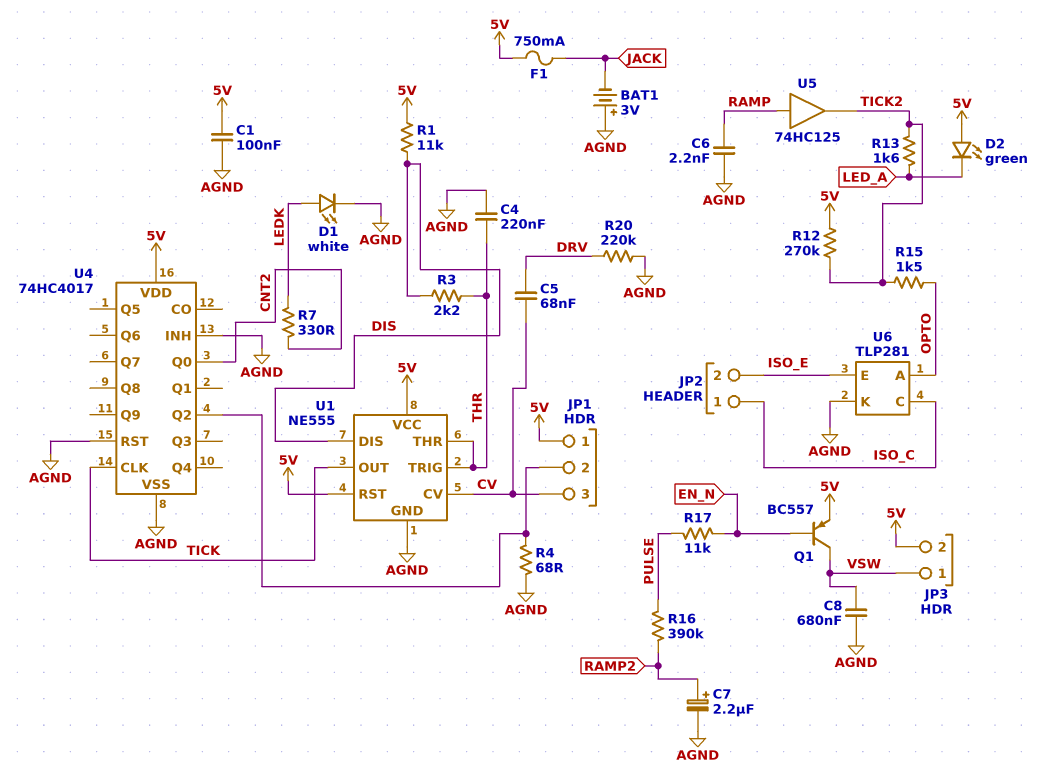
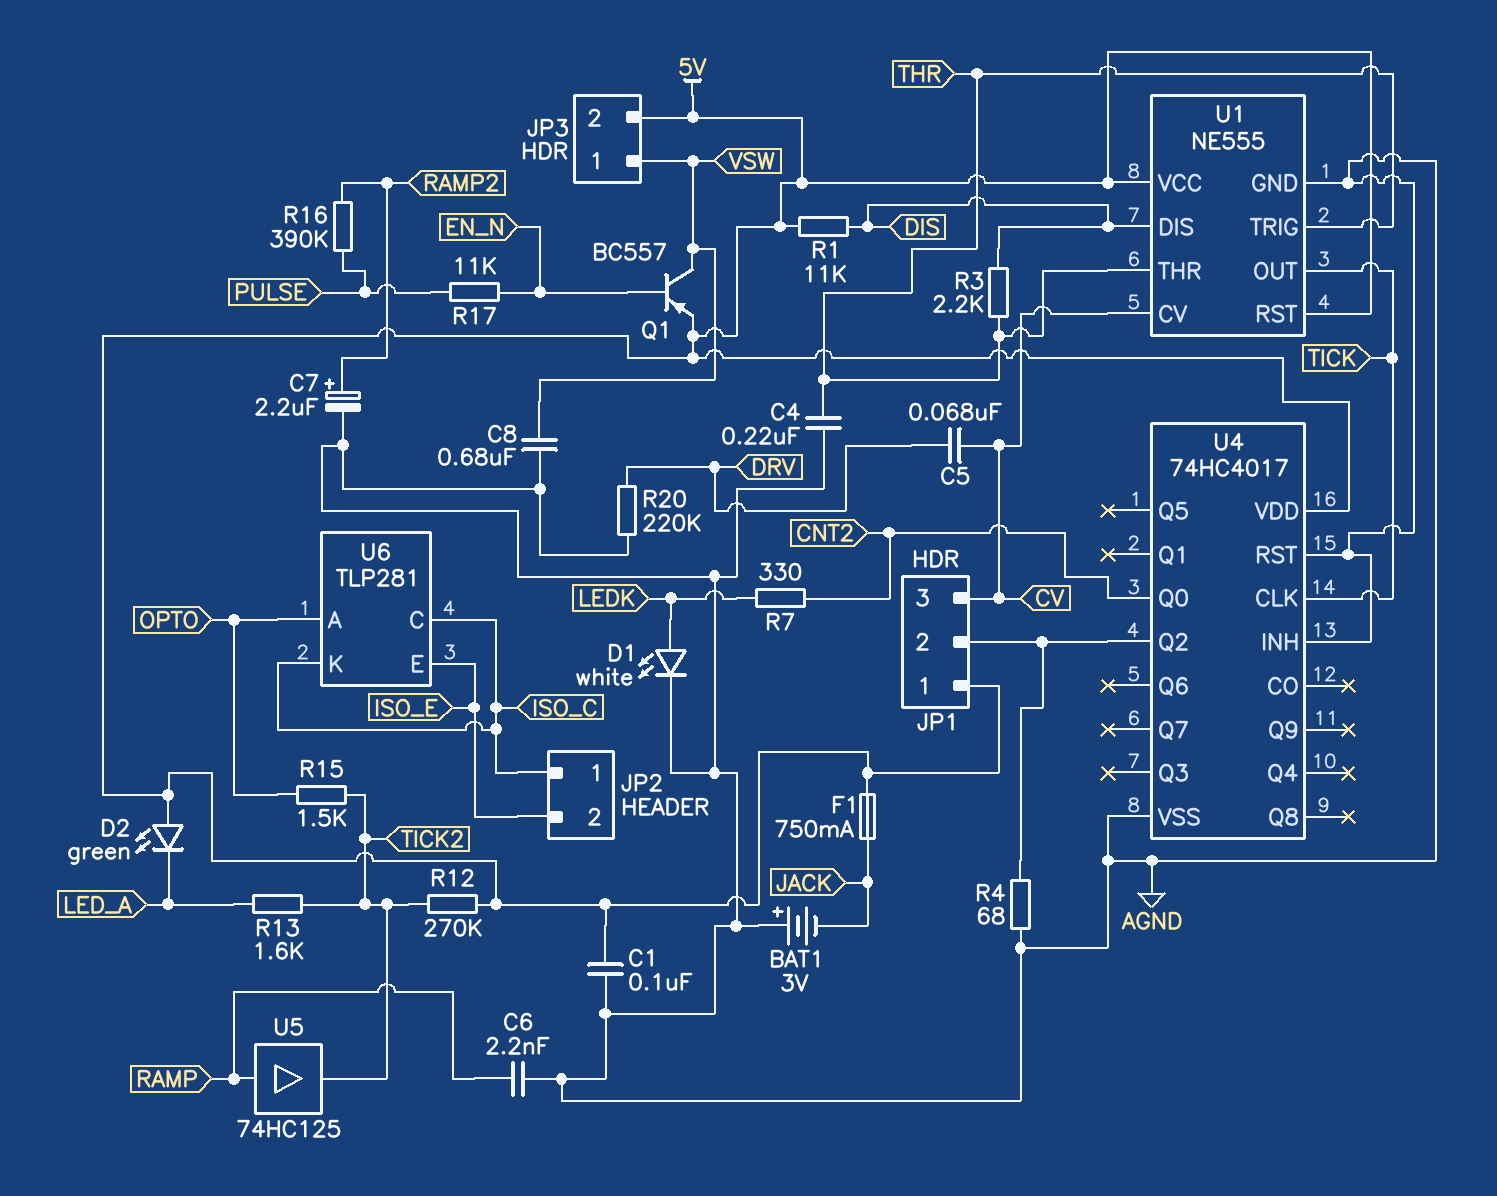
U6 pin K: AGND -> ISO_C

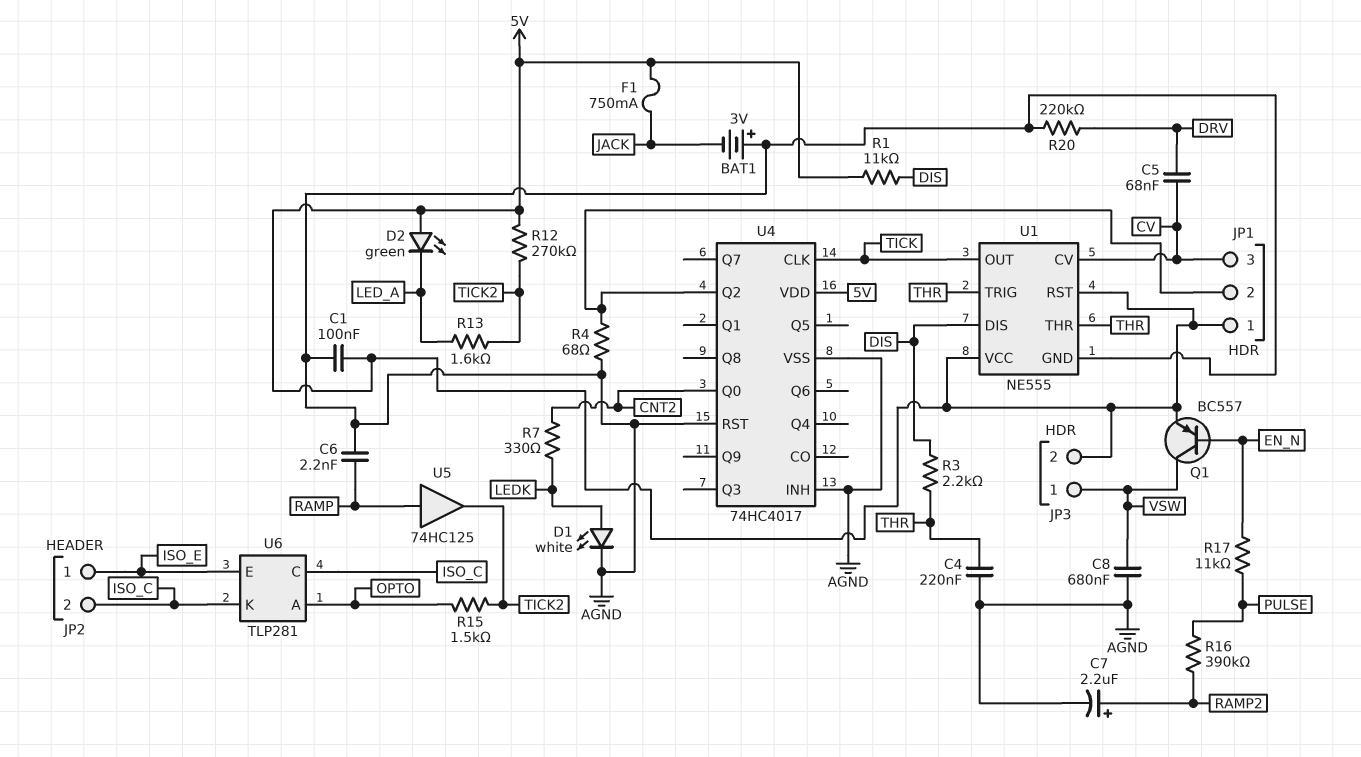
JP2 pin 1: ISO_C -> ISO_E
JP2 pin 2: ISO_E -> ISO_C

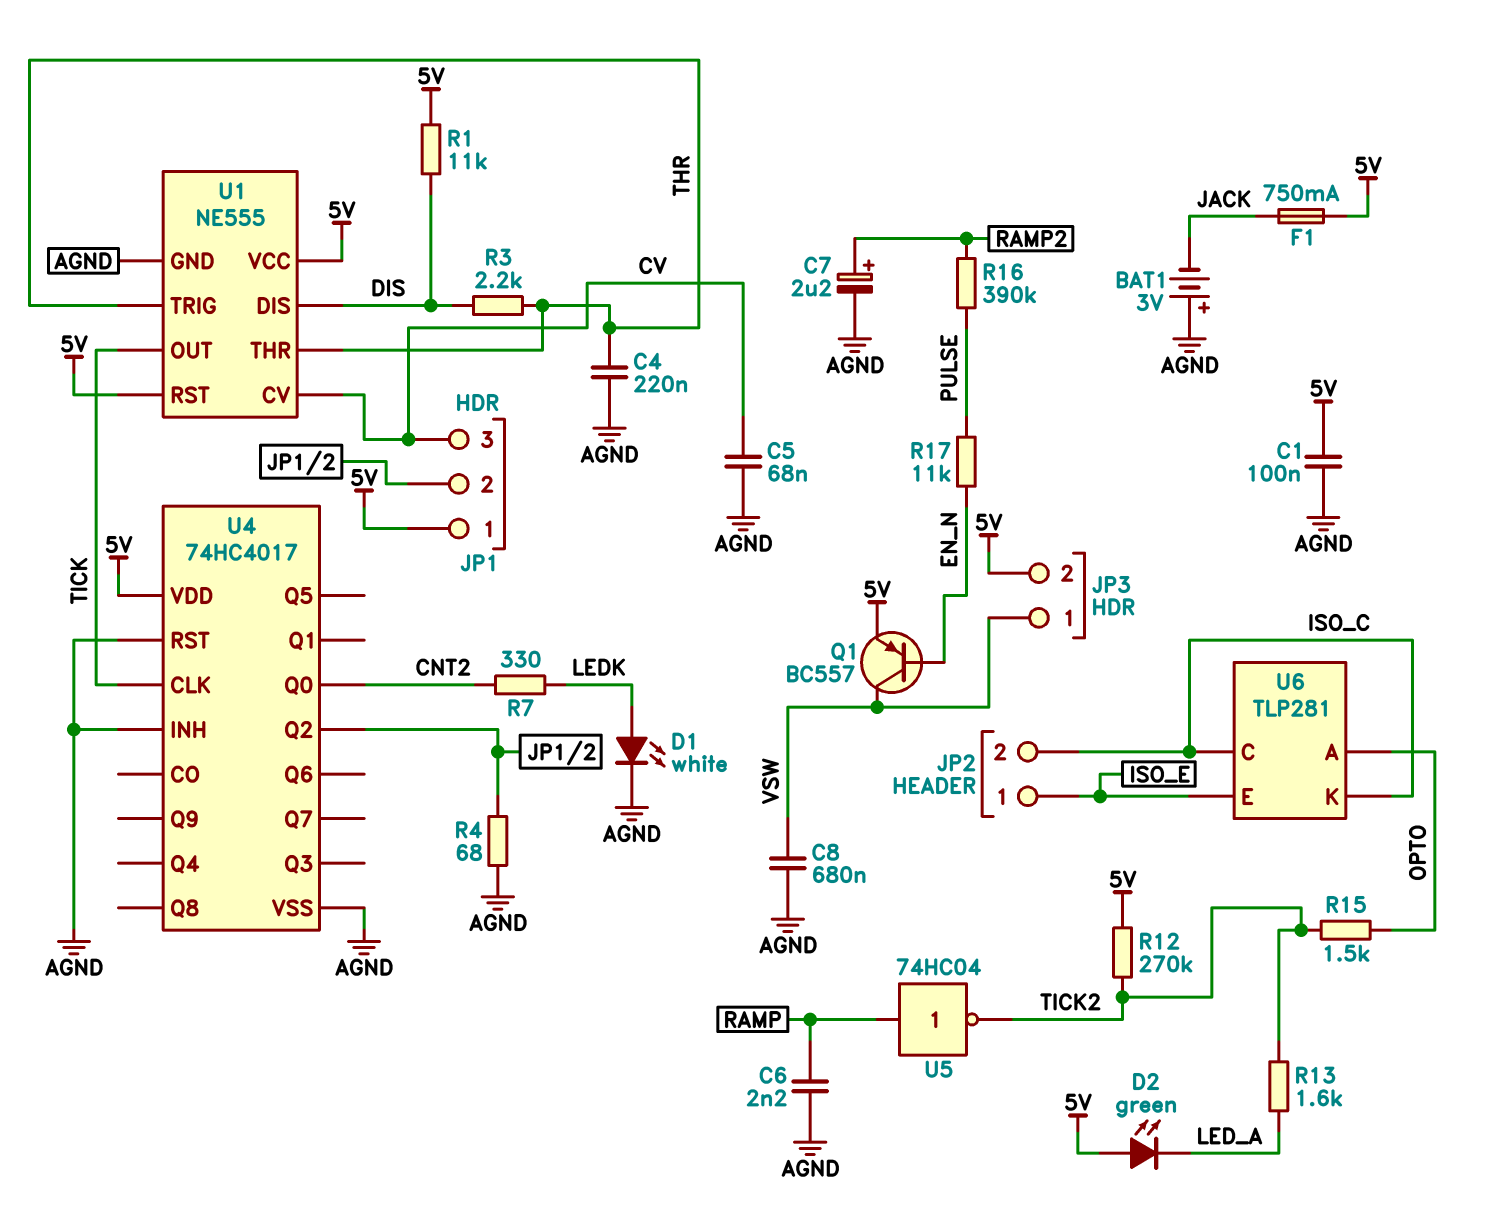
C5: 68nF (CV, DRV) -> 68nF (AGND, CV)
R20: 220k (AGND, DRV) -> none
U5: buffer 74HC125 (in RAMP, out TICK2) -> NOT 74HC04 (in RAMP, out TICK2)

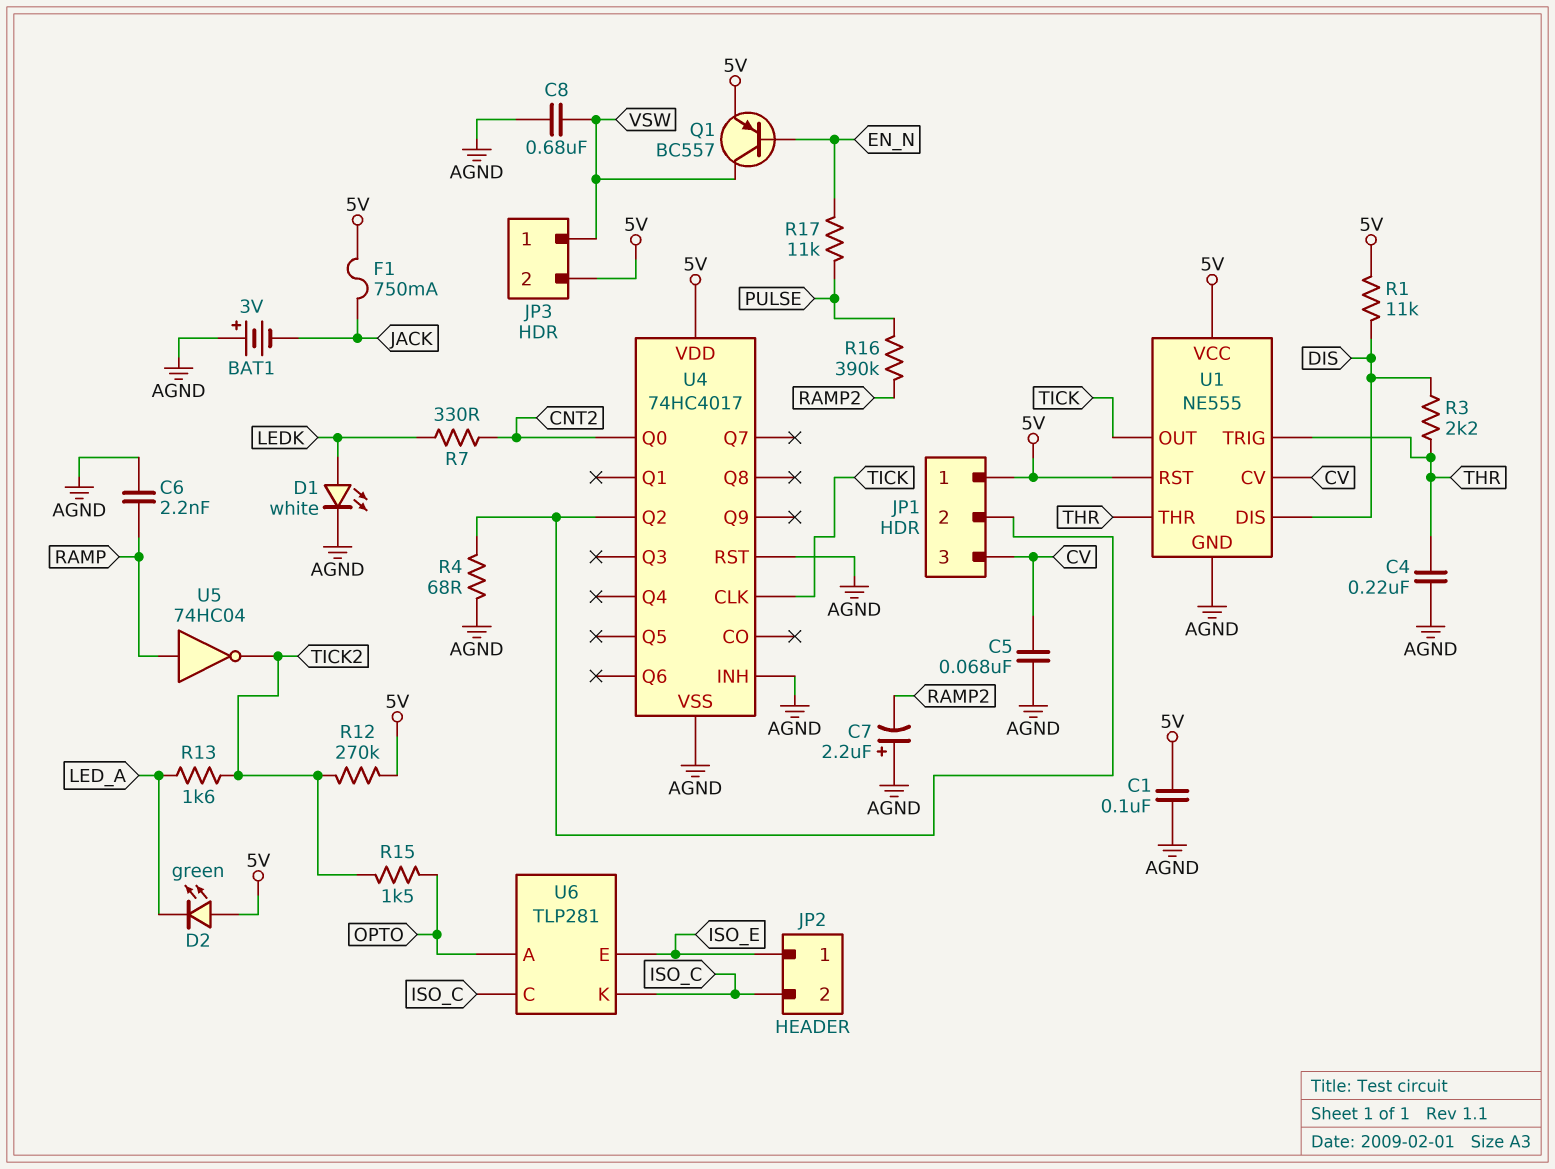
C7: 2.2uF (plus RAMP2, minus AGND) -> 2.2uF (plus AGND, minus RAMP2)

